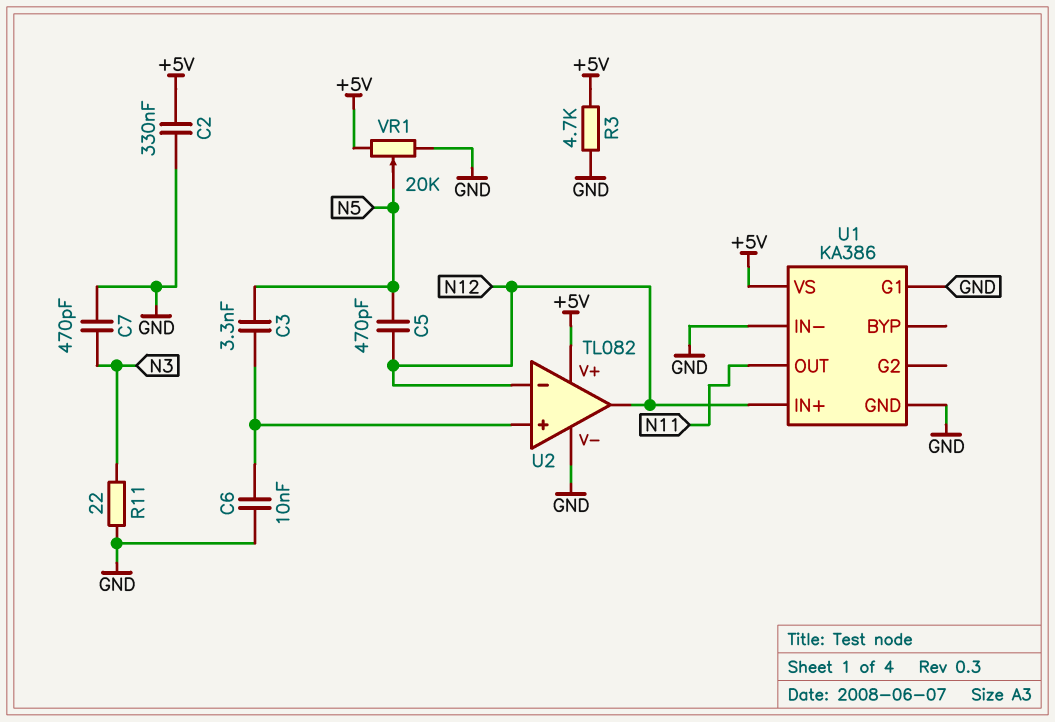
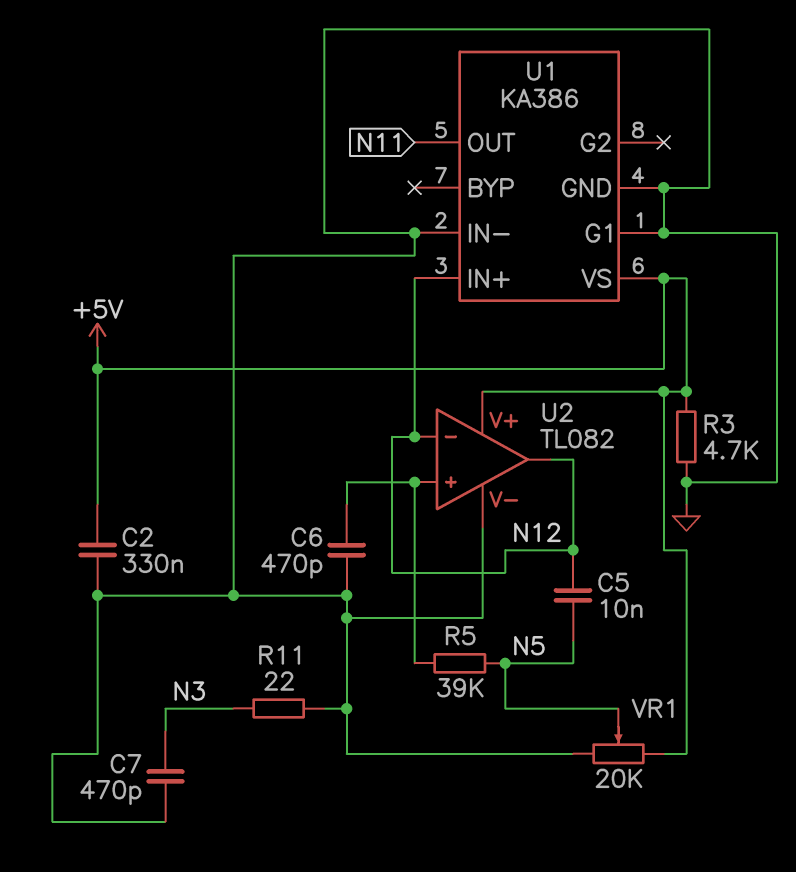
C3: 3.3nF (N5, U2/in+) -> none
C5: 470pF (N5, N12) -> 10nF (N5, N12)
C6: 10nF (GND, U2/in+) -> 470pF (GND, U2/in+)
R5: none -> 39k (N5, U2/in+)

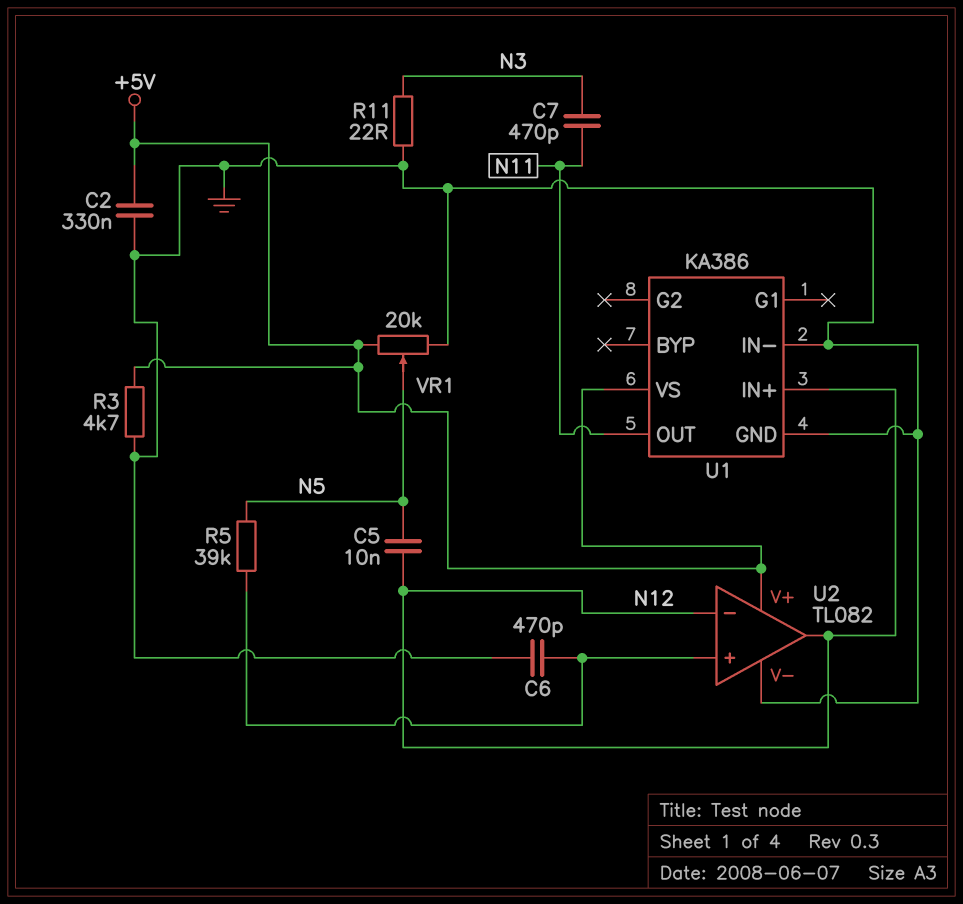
C7: 470pF (GND, N3) -> 470pF (N3, N11)
U1 pin G1: GND -> none

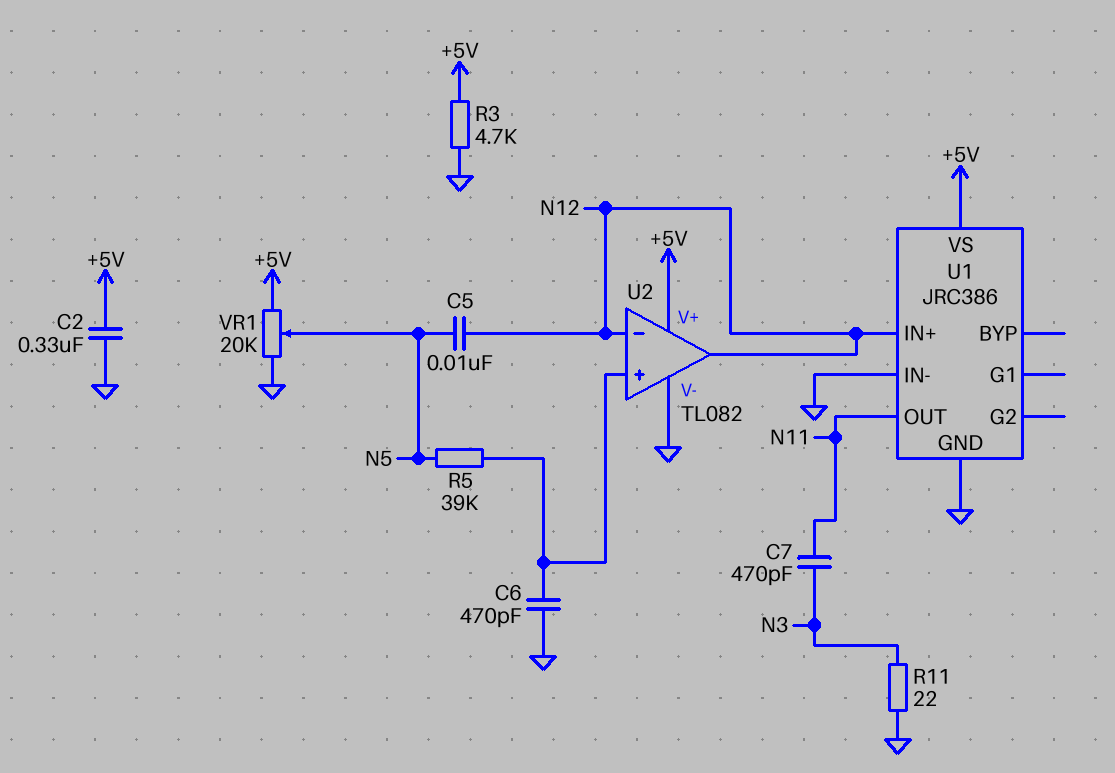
U1: KA386 -> JRC386

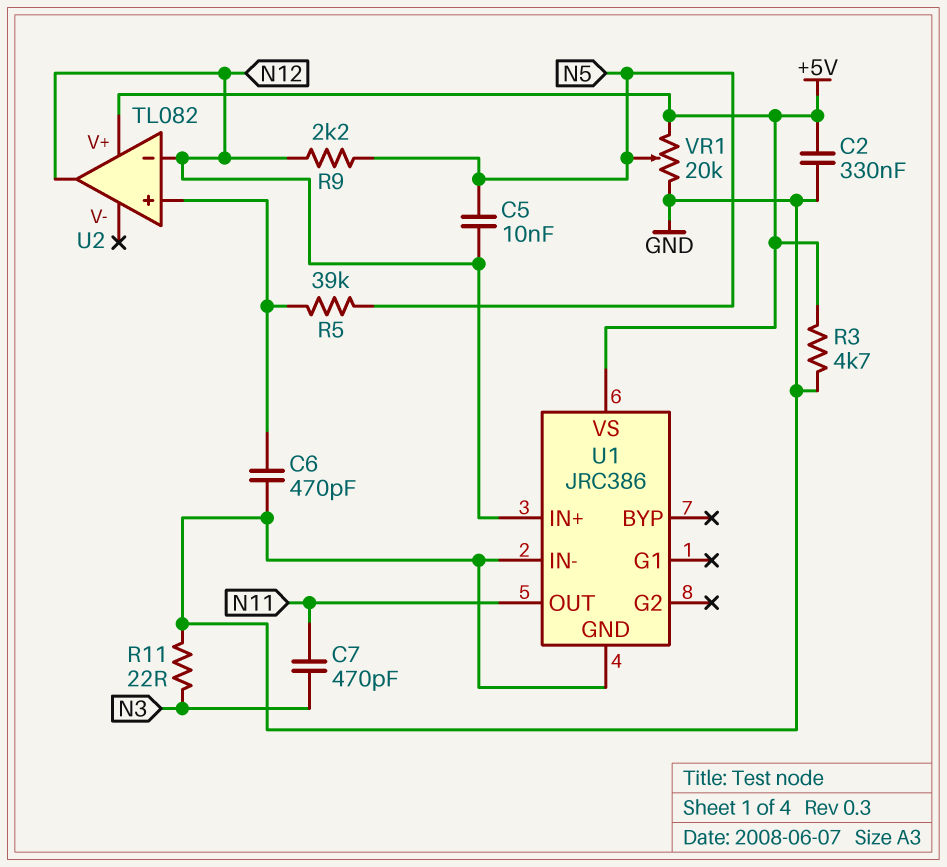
R9: none -> 2.2k (N5, N12)
U2 pin V-: GND -> none

